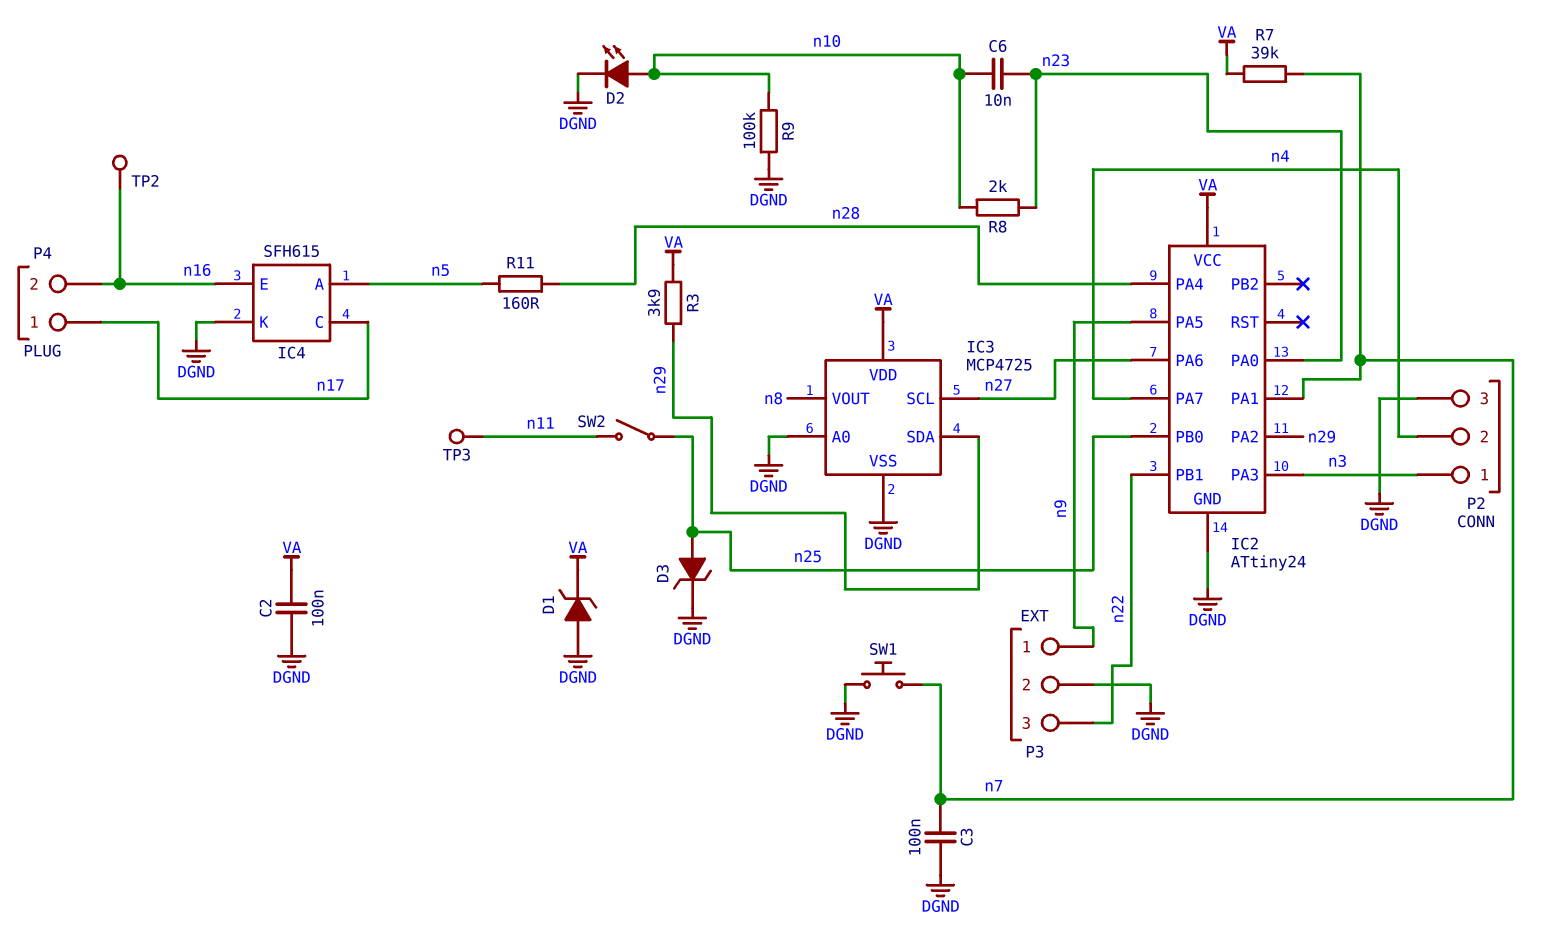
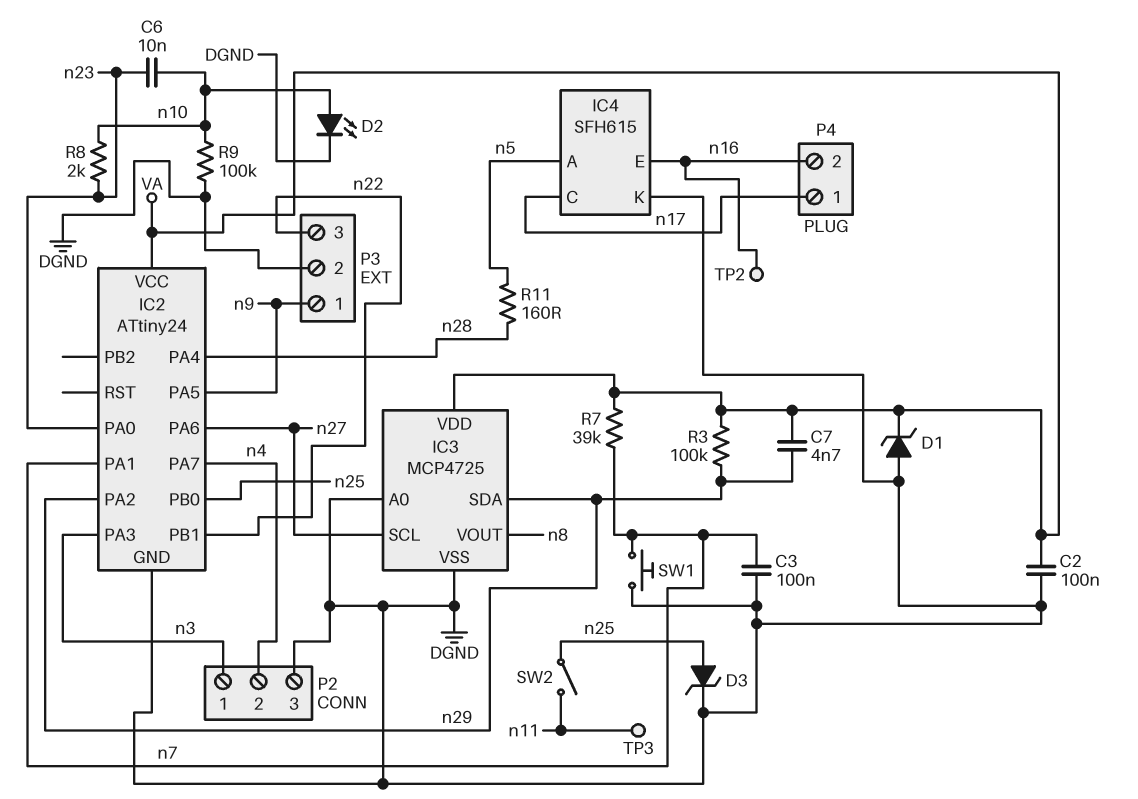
C7: none -> 4.7nF (VA, n29)
R3: 3.9k (VA, n29) -> 100k (VA, n29)

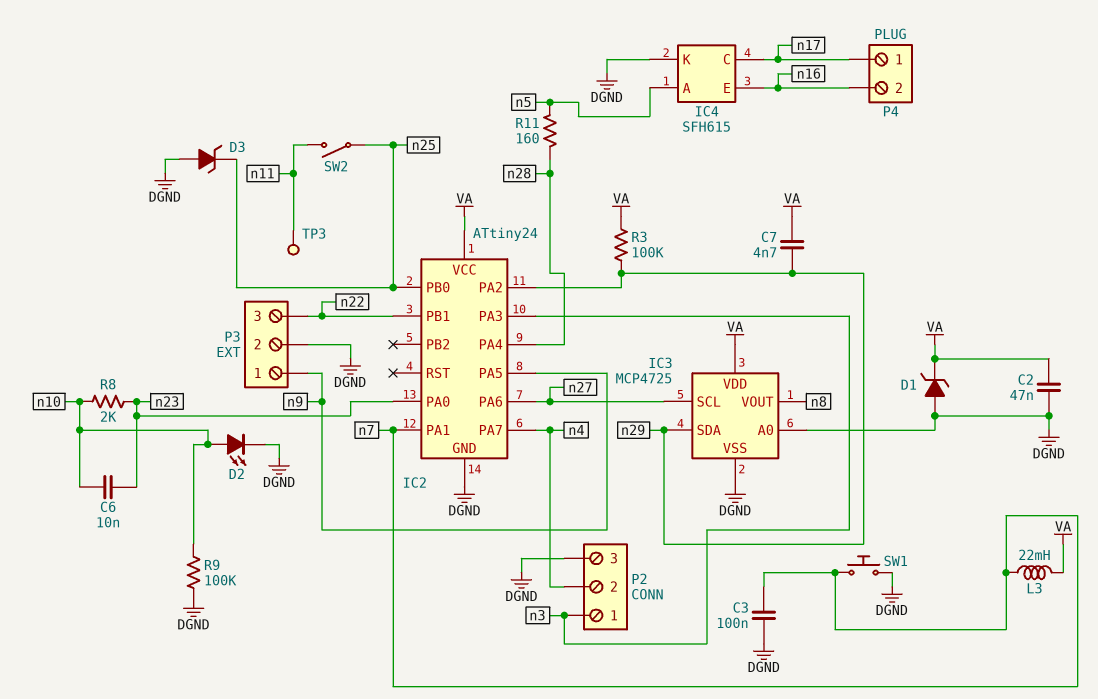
C2: 100nF (DGND, VA) -> 47nF (DGND, VA)
D3: zener (A n25, K DGND) -> zener (A DGND, K n25)
L3: none -> 22mH (VA, n7)
R7: 39k (VA, n7) -> none
TP2: test point (n16) -> none

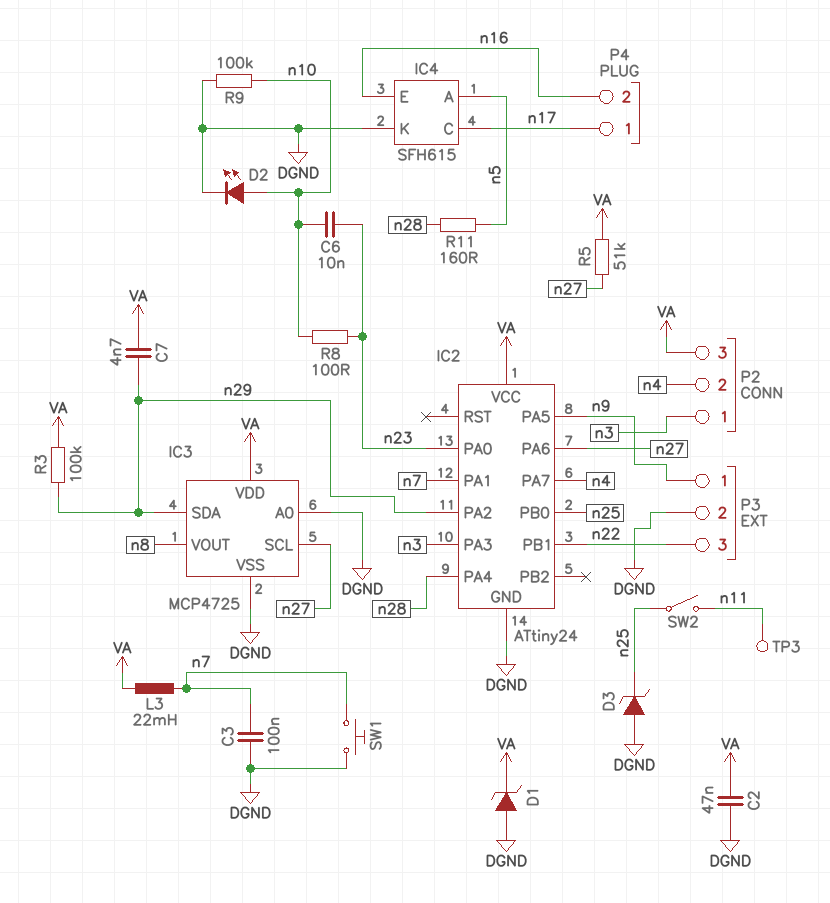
P2 pin 3: DGND -> VA
R5: none -> 51k (VA, n27)
R8: 2k (n10, n23) -> 100 (n10, n23)

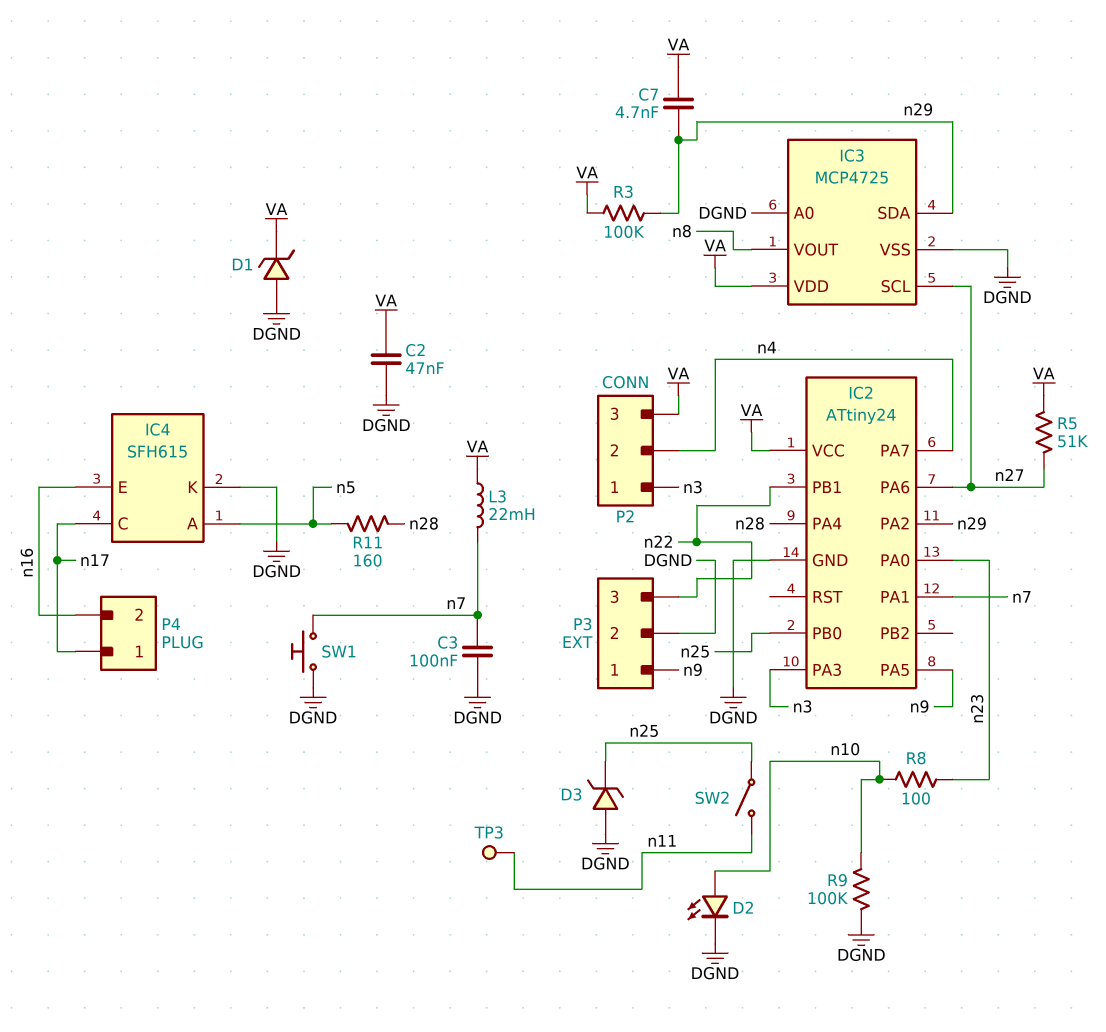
C6: 10nF (n10, n23) -> none

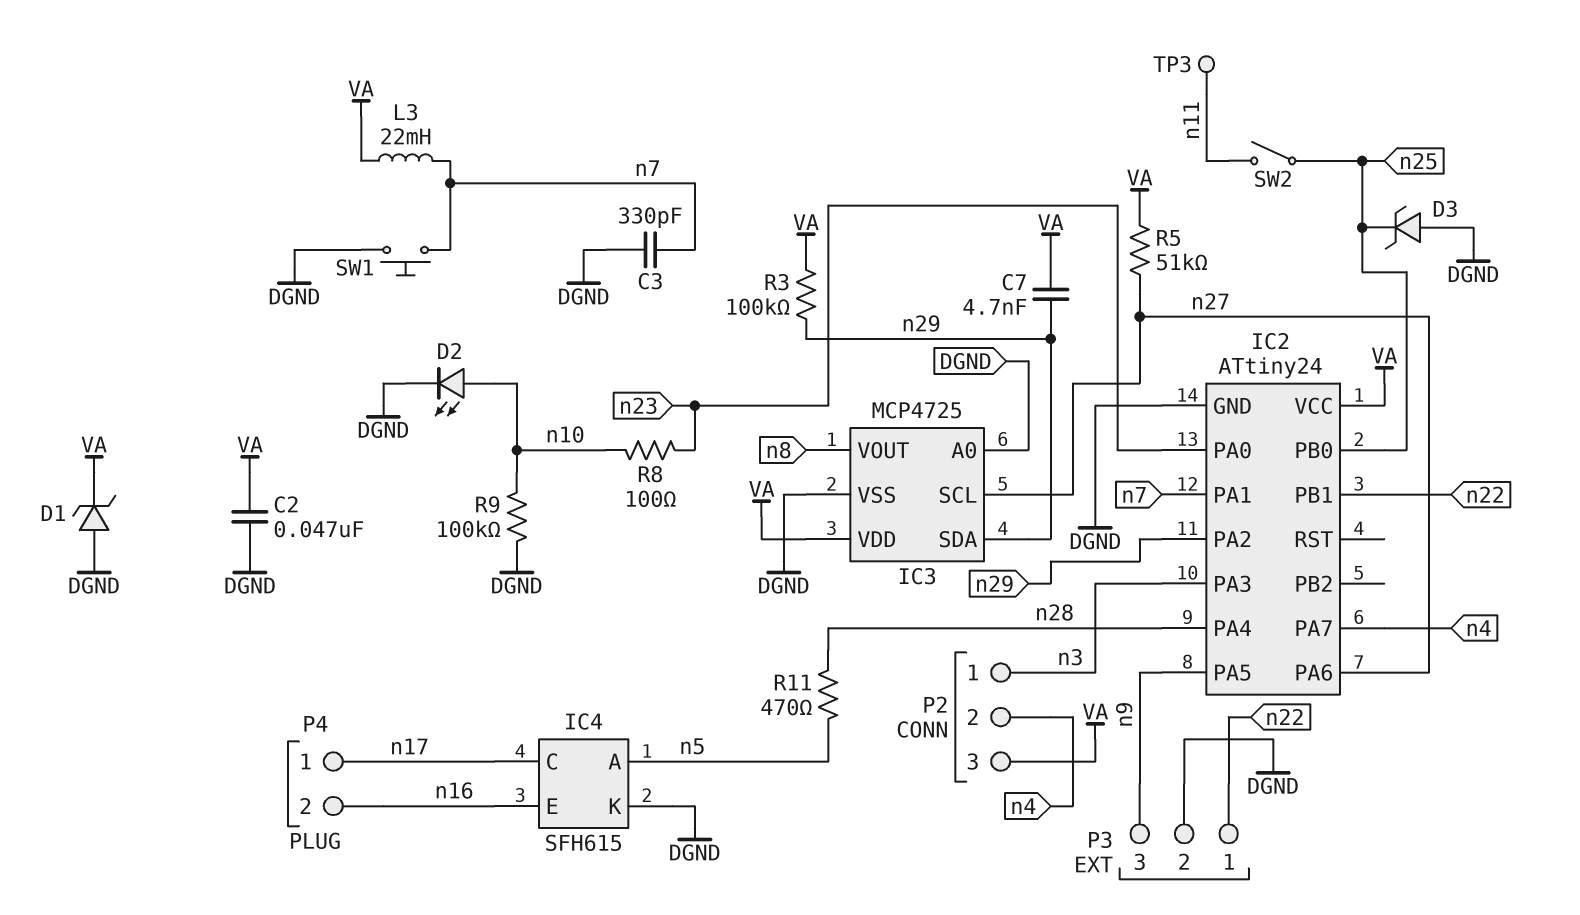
C3: 100nF (DGND, n7) -> 330pF (DGND, n7)
P3 pin 1: n9 -> n22
P3 pin 3: n22 -> n9
R11: 160 (n5, n28) -> 470 (n5, n28)

